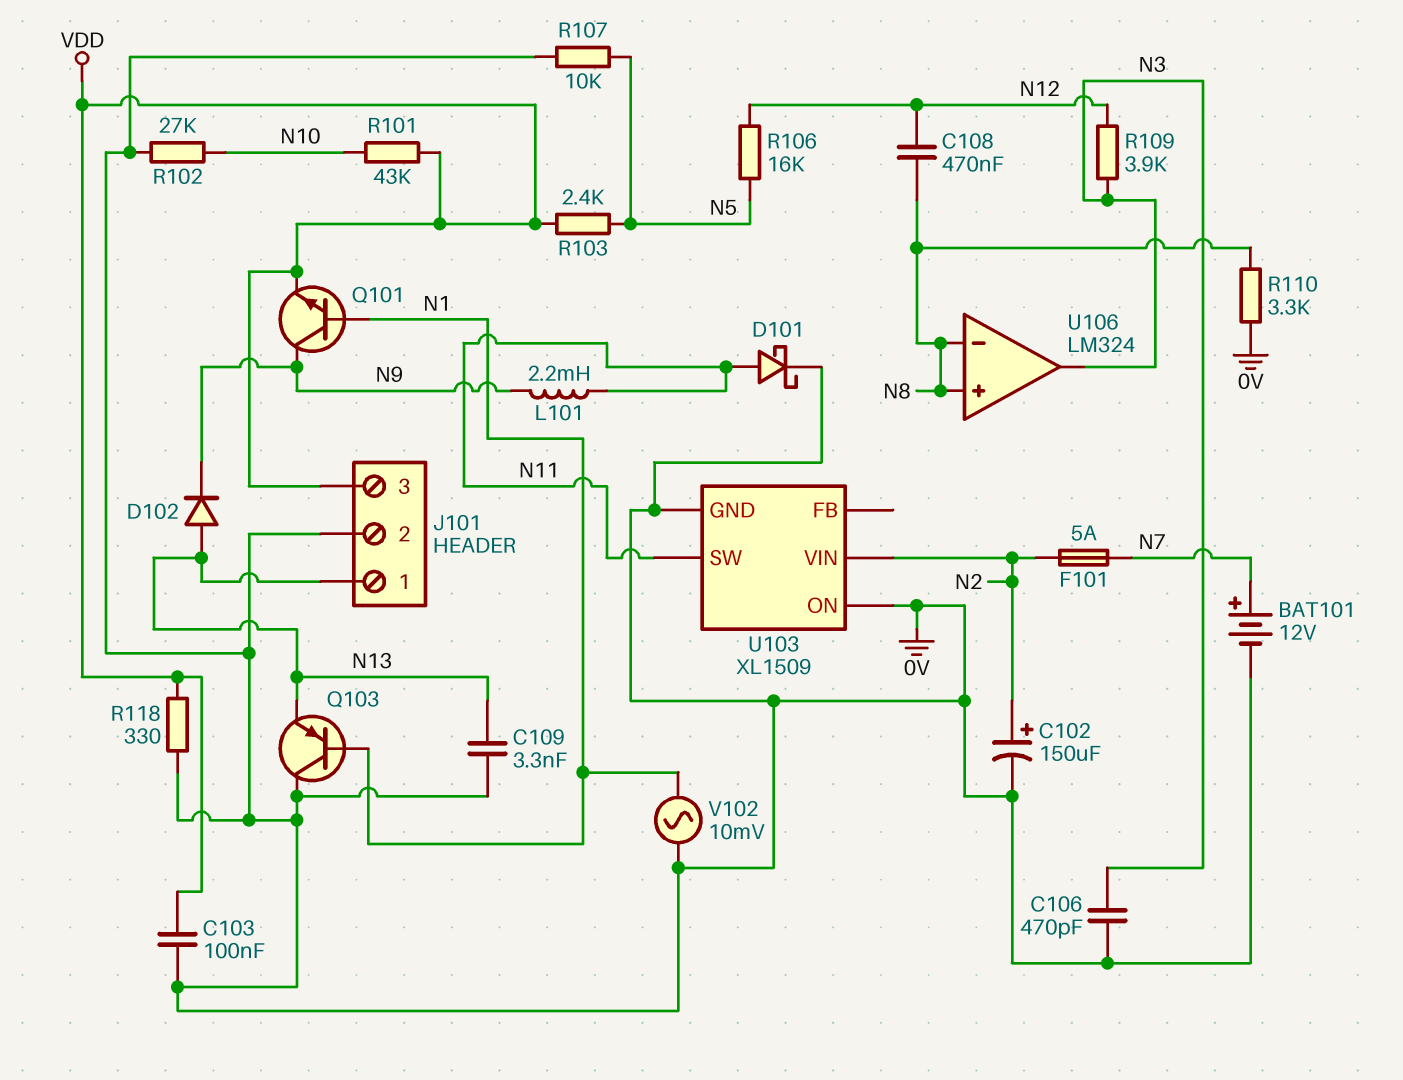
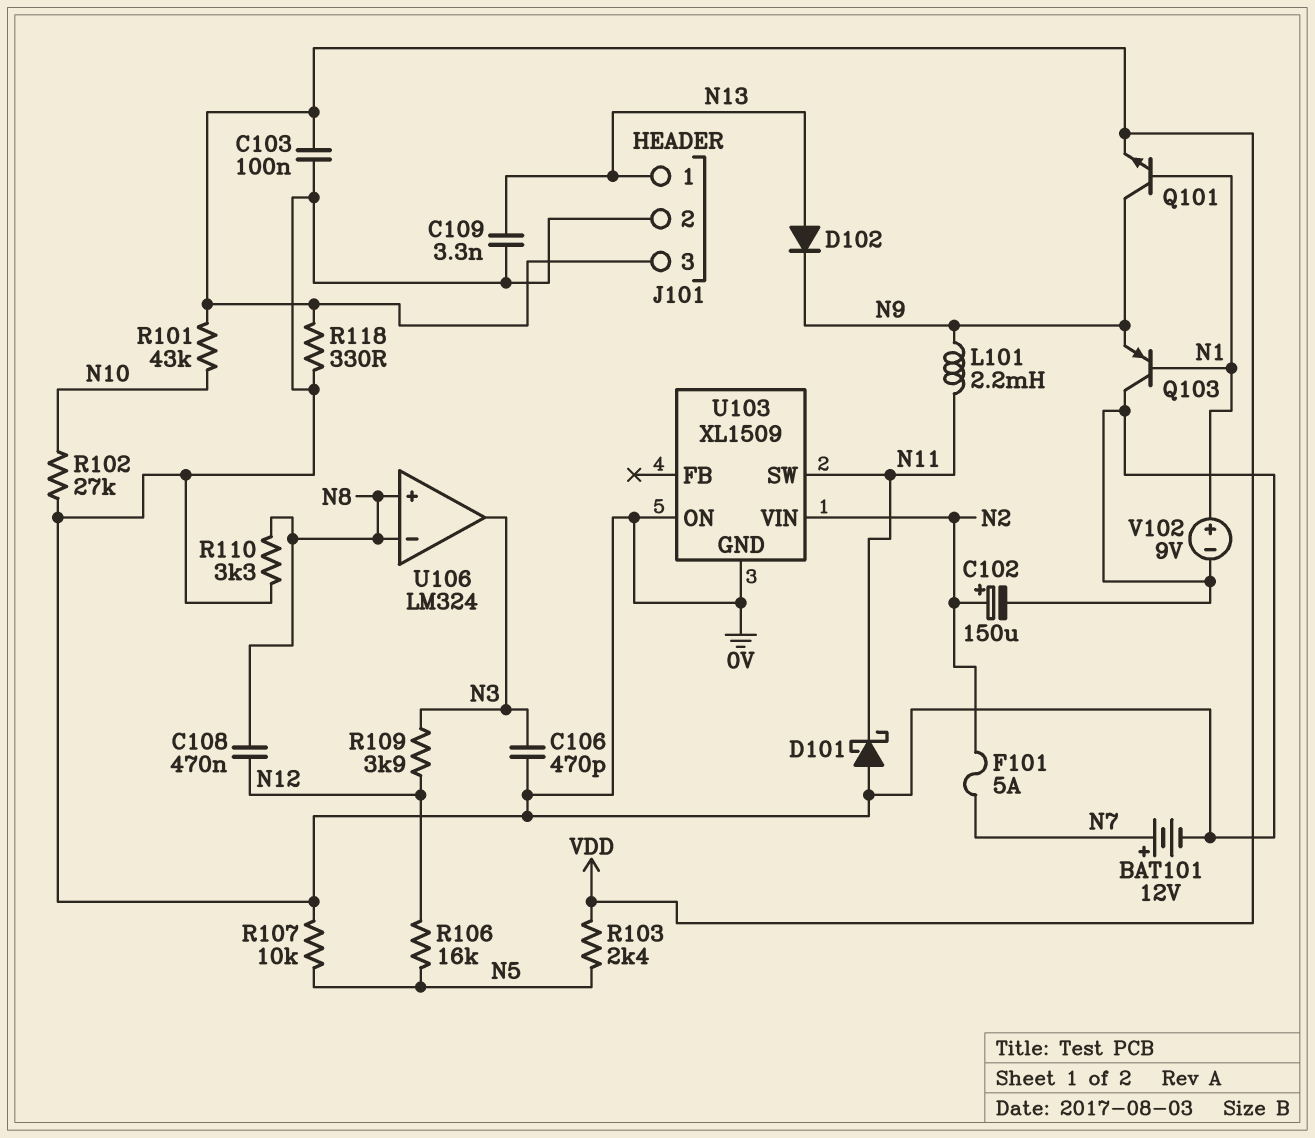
D101: schottky (A N11, K 0V) -> schottky (A 0V, K N11)
Q103: PNP (B N1, C 0V, E N13) -> PNP (B N1, C 0V, E N9)
V102: AC 10mV (0V, N1) -> 9V (plus N1, minus 0V)

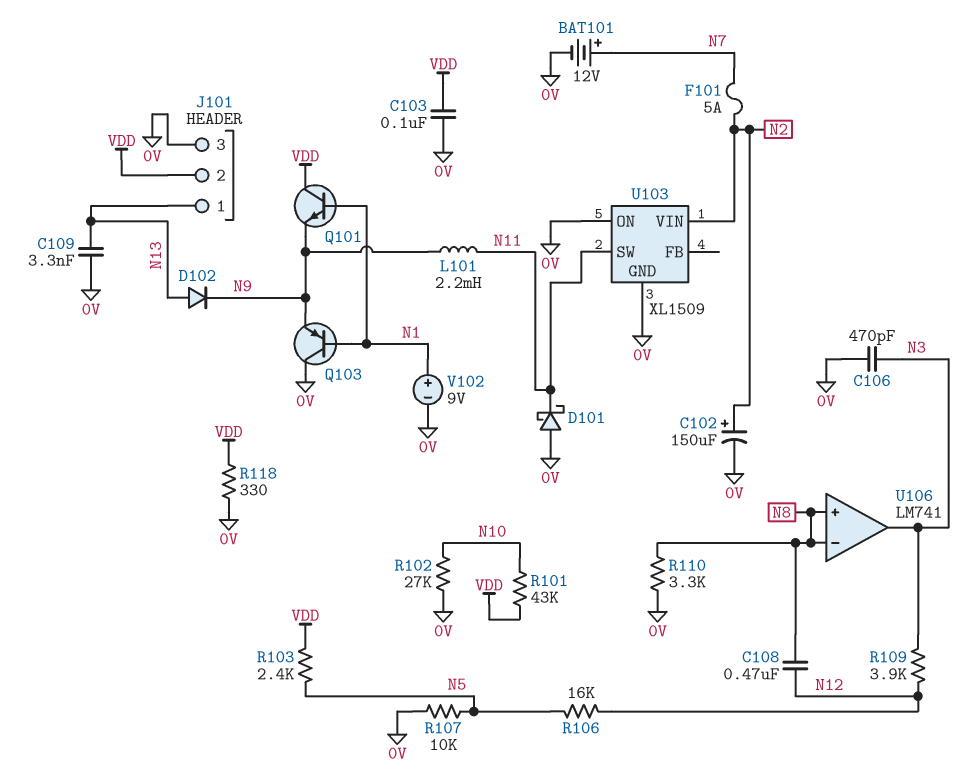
J101 pin 2: 0V -> VDD
J101 pin 3: VDD -> 0V
Q101: NPN (B N1, C N9, E VDD) -> NPN (B N1, C VDD, E N9)
U106: LM324 -> LM741

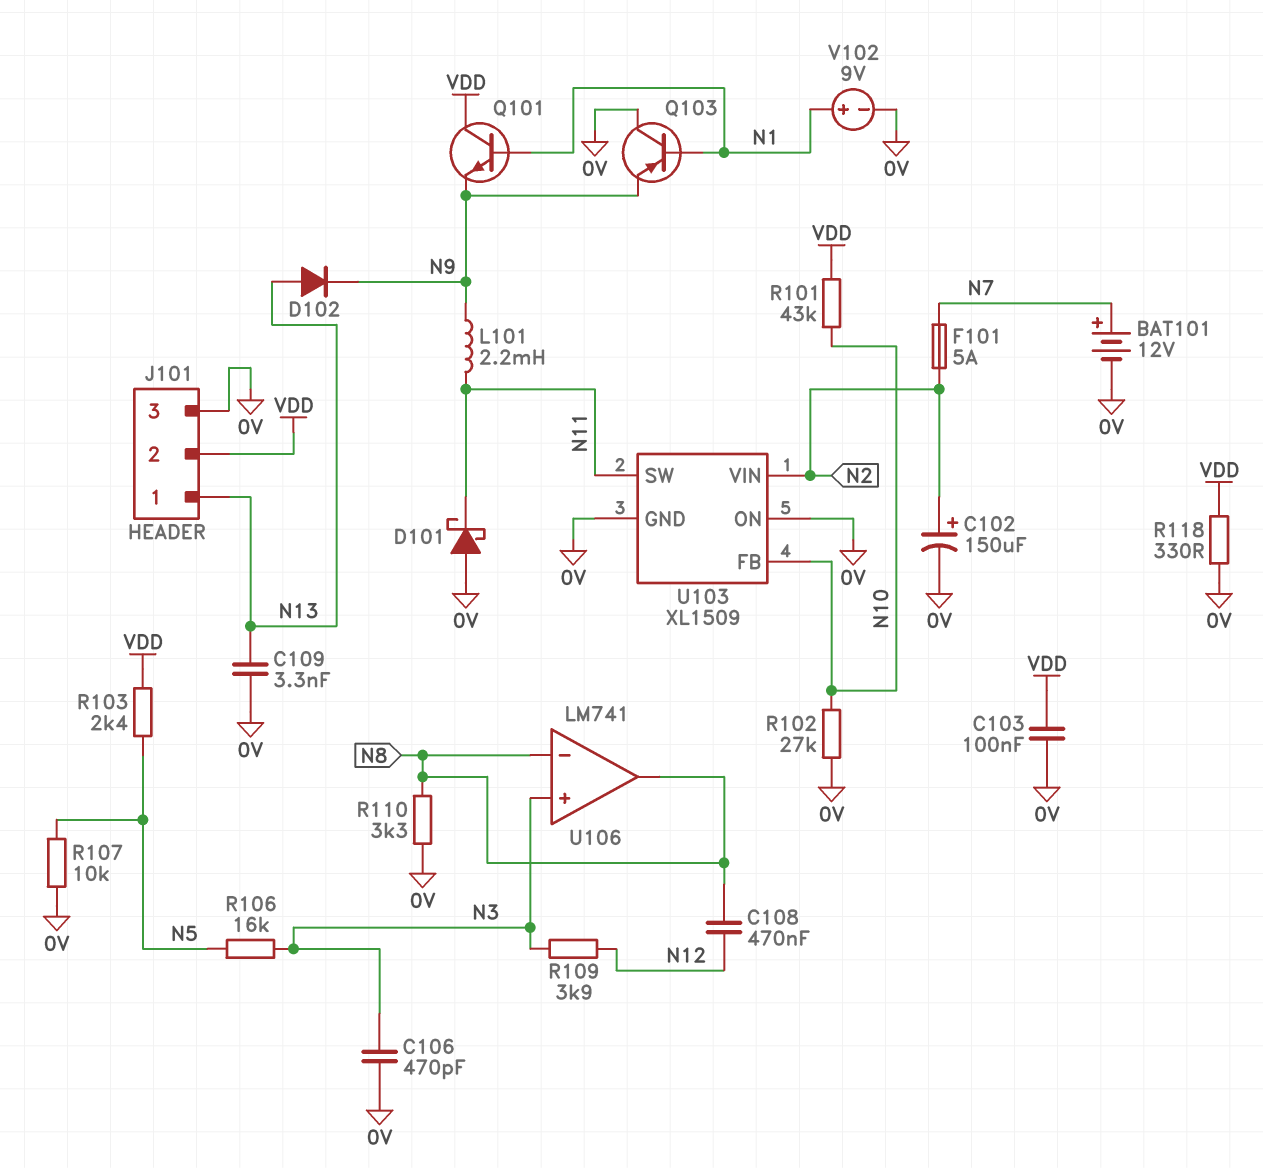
R106: 16k (N5, N12) -> 16k (N3, N5)
U103 pin FB: none -> N10
U106 pin in+: N8 -> N3
U106 pin out: N3 -> N8

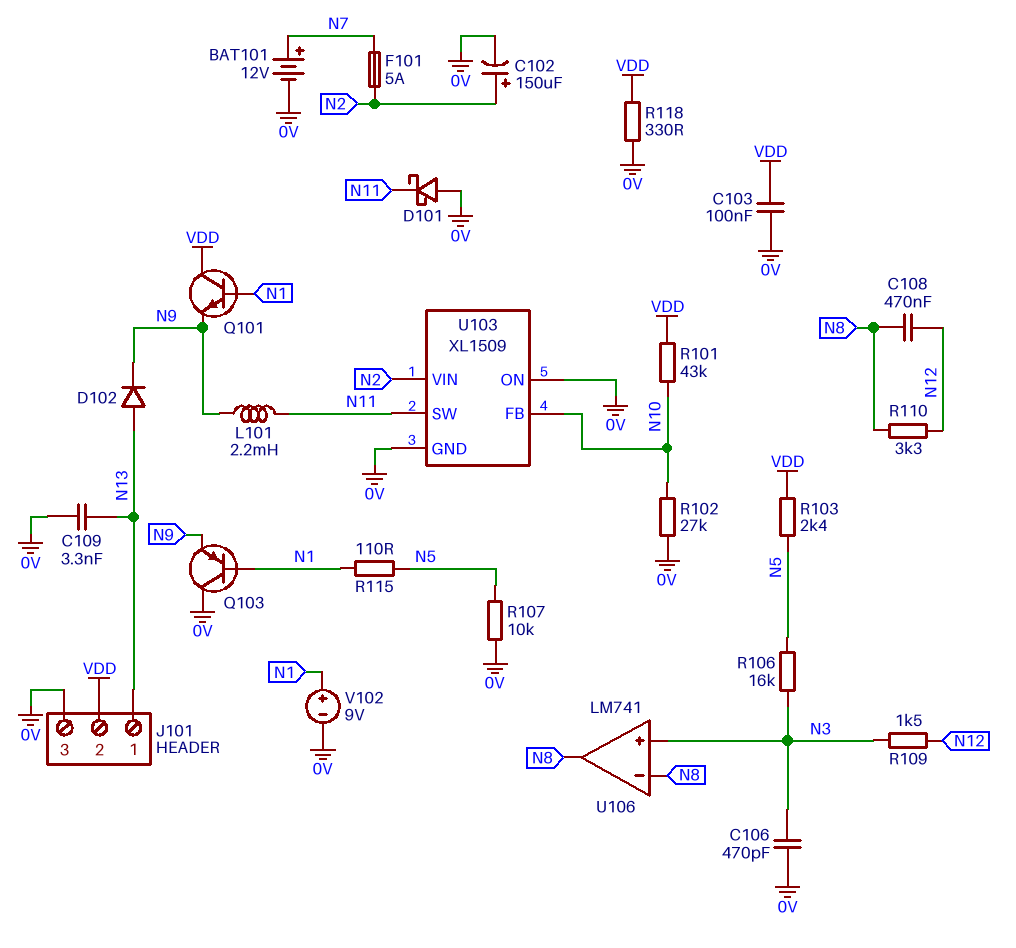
R109: 3.9k (N3, N12) -> 1.5k (N3, N12)
R110: 3.3k (0V, N8) -> 3.3k (N8, N12)
R115: none -> 110 (N1, N5)

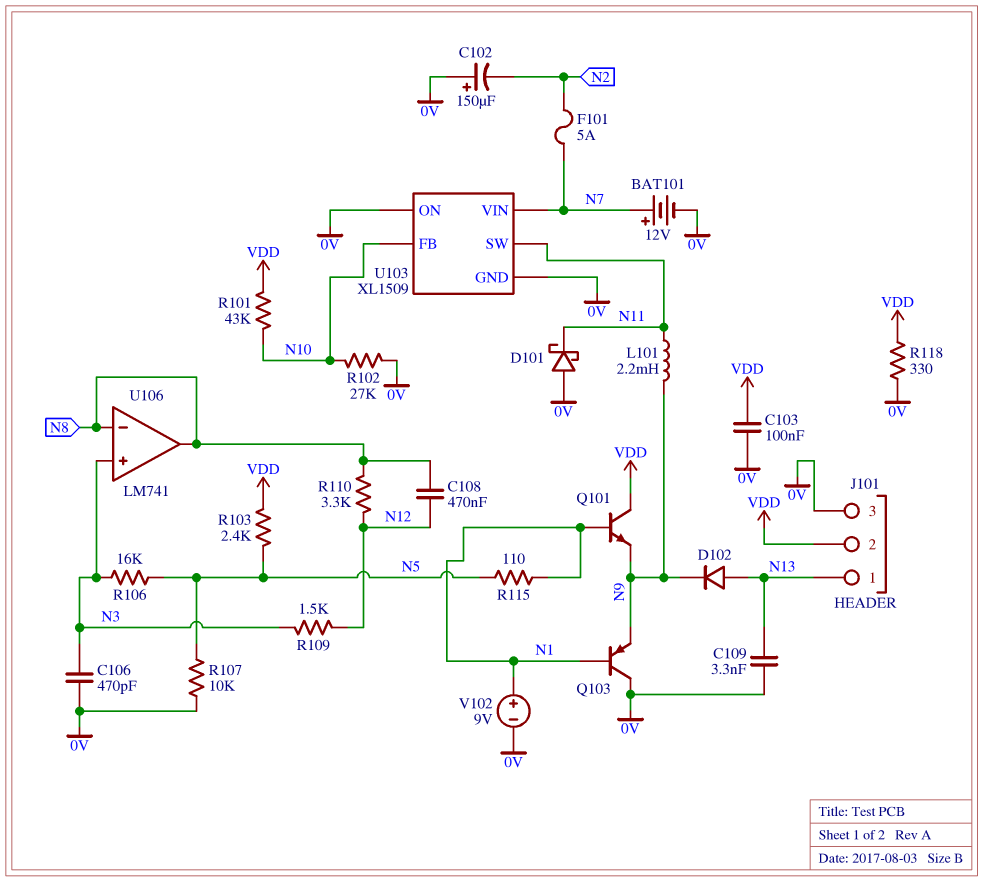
C102: 150uF (plus N2, minus 0V) -> 150uF (plus 0V, minus N2)
U103 pin VIN: N2 -> N7

